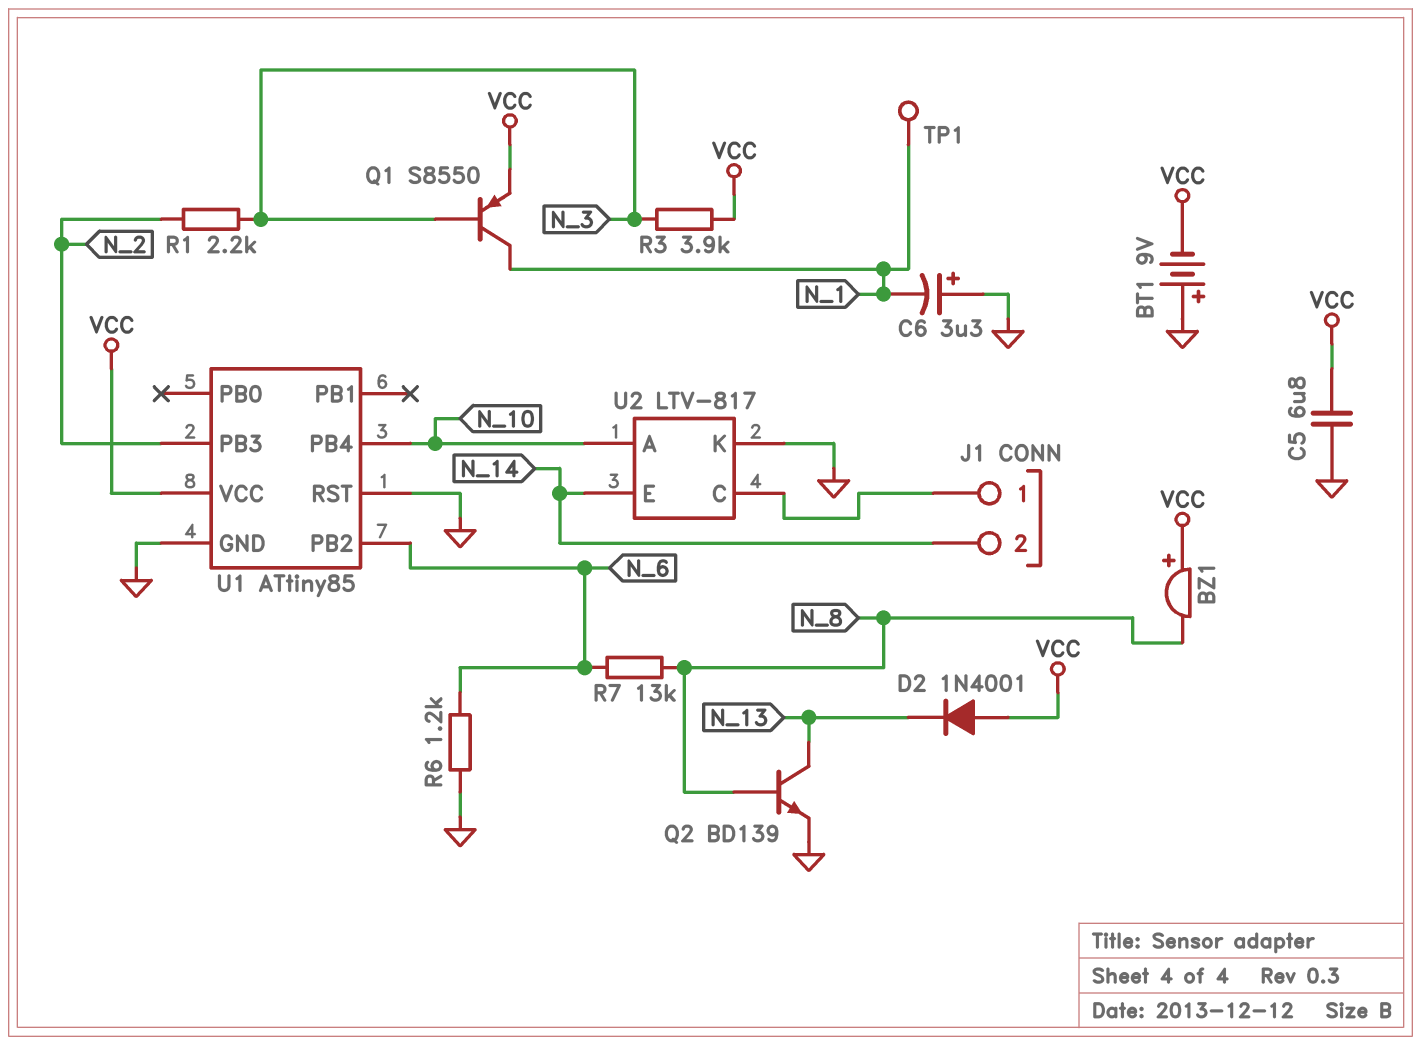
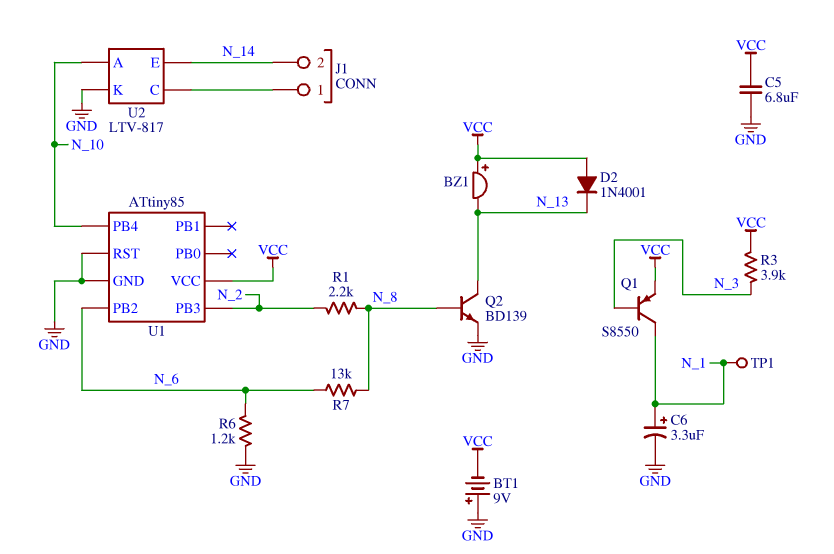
BZ1: buzzer (plus VCC, minus N_8) -> buzzer (plus VCC, minus N_13)
C6: 3.3uF (plus GND, minus N_1) -> 3.3uF (plus N_1, minus GND)
R1: 2.2k (N_2, N_3) -> 2.2k (N_2, N_8)

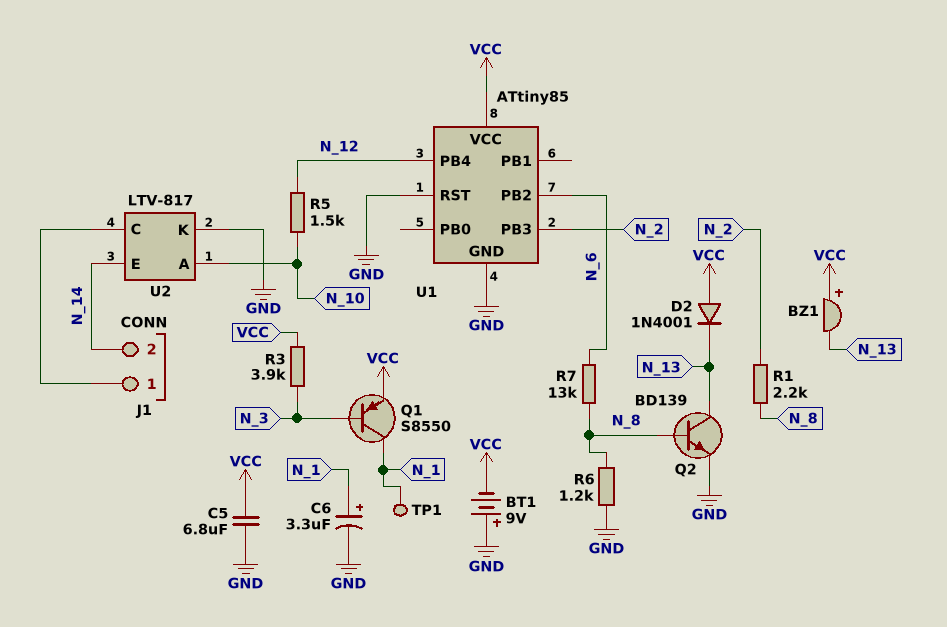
R5: none -> 1.5k (N_10, N_12)
R6: 1.2k (GND, N_6) -> 1.2k (GND, N_8)
U1 pin PB4: N_10 -> N_12

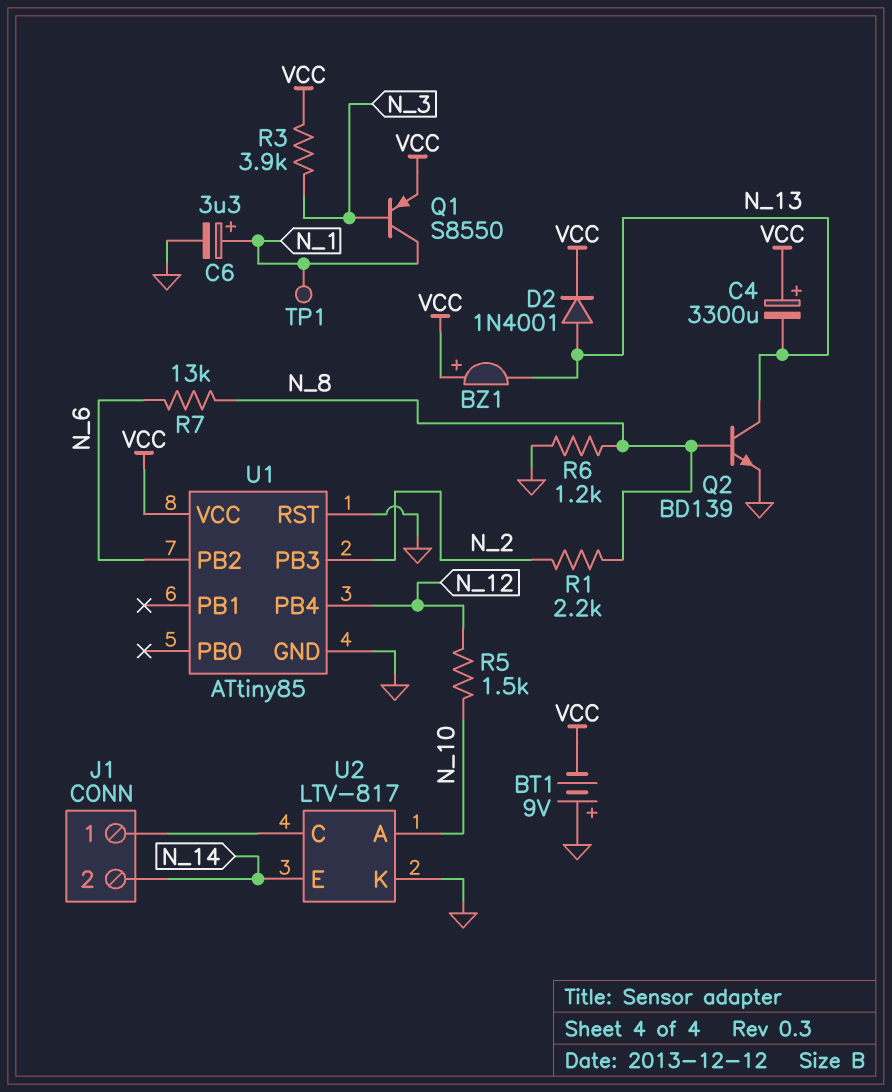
C4: none -> 3300uF (plus VCC, minus N_13)
C5: 6.8uF (GND, VCC) -> none
D2: diode 1N4001 (A VCC, K N_13) -> diode 1N4001 (A N_13, K VCC)

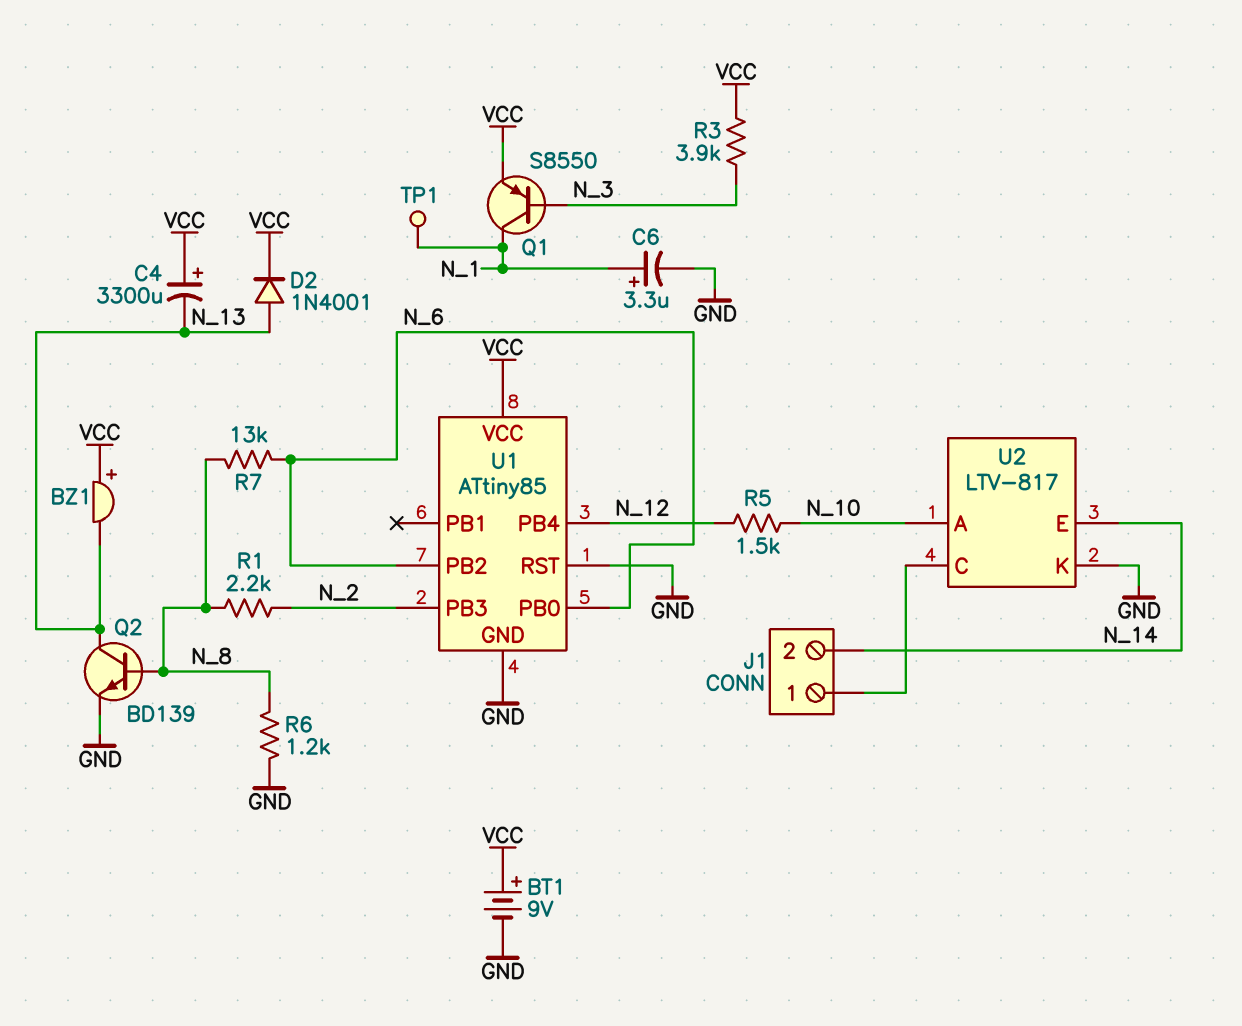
BT1: 9V (plus GND, minus VCC) -> 9V (plus VCC, minus GND)
U1 pin PB0: none -> N_6

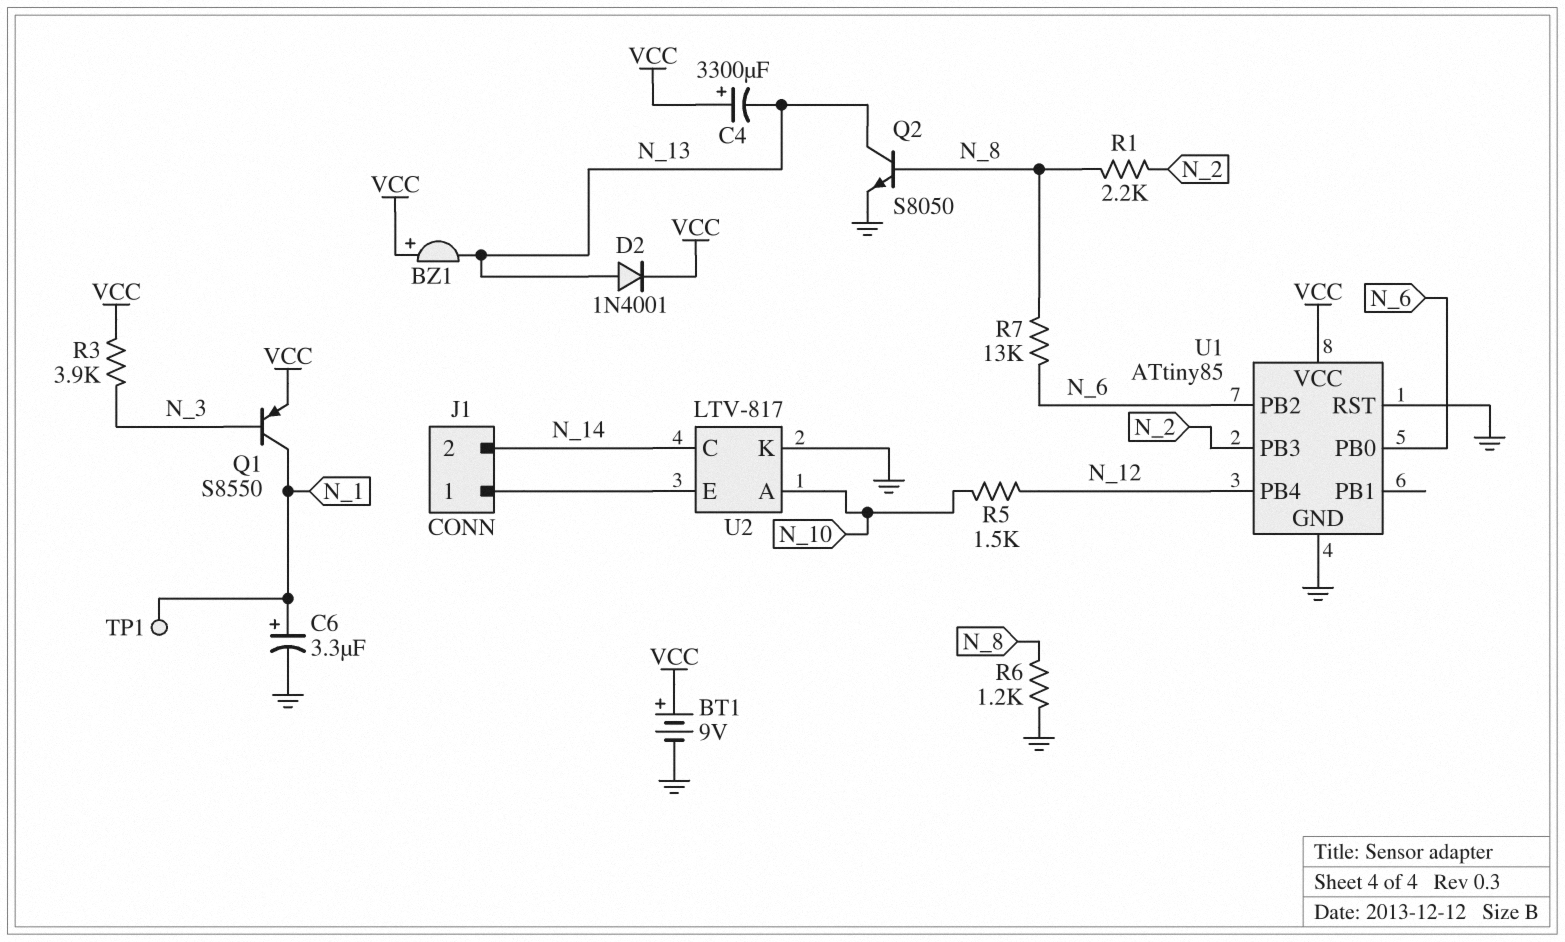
Q2: NPN BD139 (B N_8, C N_13, E GND) -> NPN S8050 (B N_8, C N_13, E GND)
U2 pin C: J1/1 -> N_14
U2 pin E: N_14 -> J1/1

